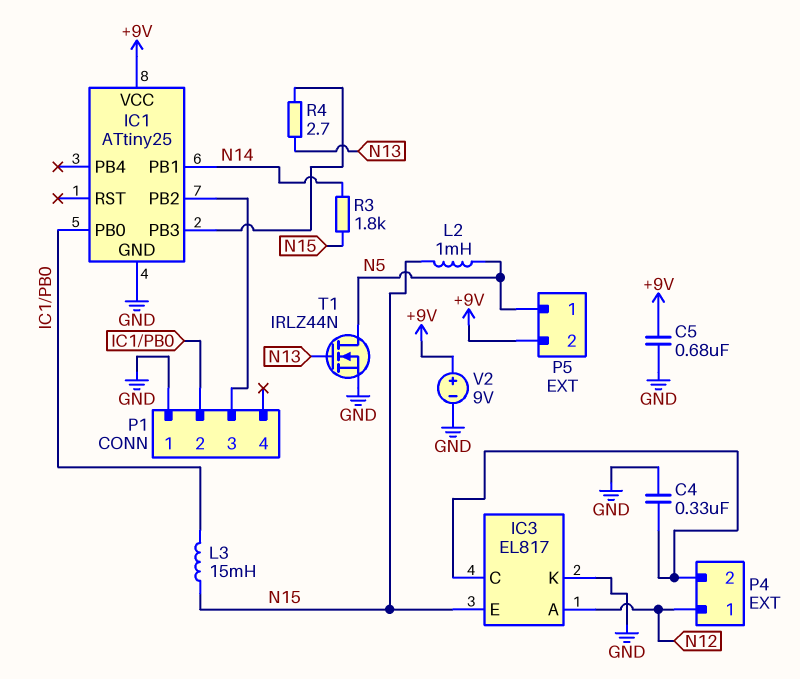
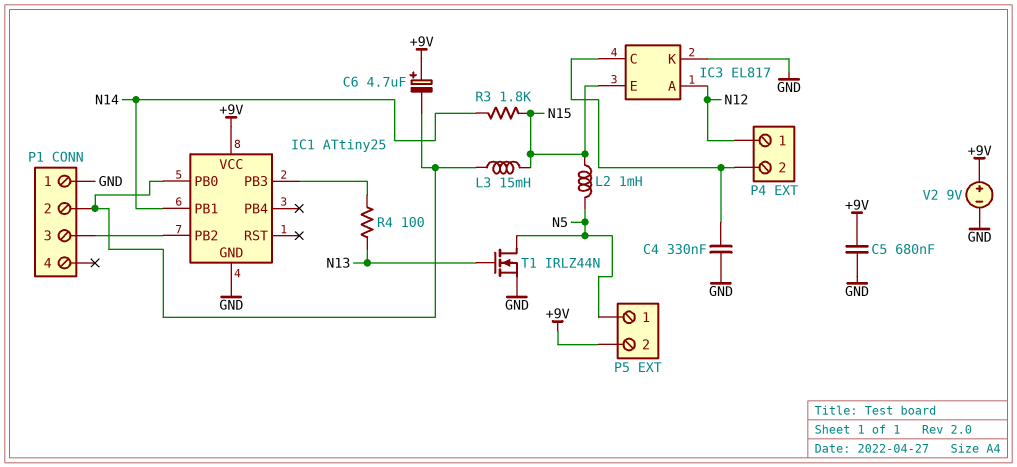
C6: none -> 4.7uF (plus +9V, minus IC1/PB0)
R4: 2.7 (IC1/PB3, N13) -> 100 (IC1/PB3, N13)

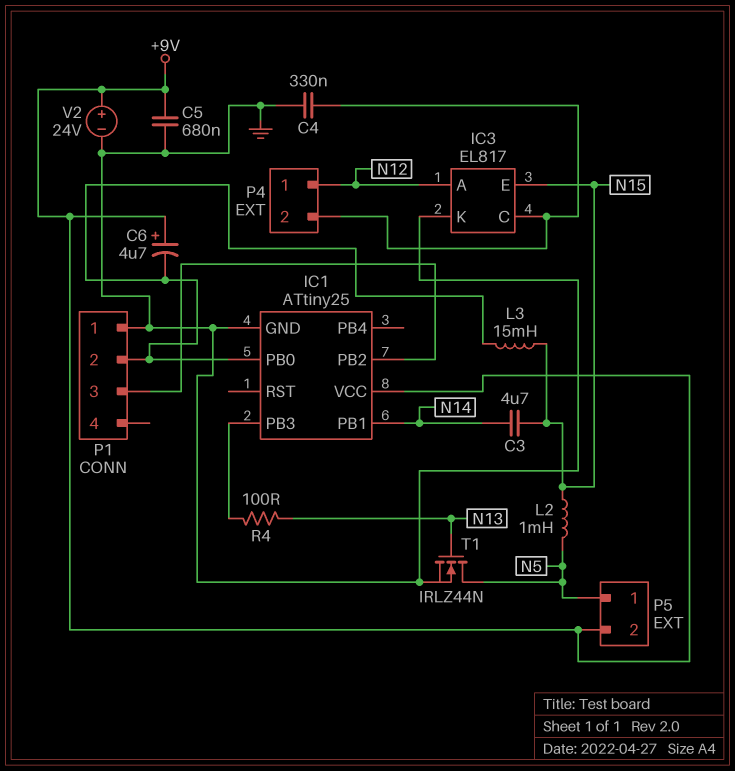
C3: none -> 4.7uF (N14, N15)
R3: 1.8k (N14, N15) -> none
V2: 9V (plus +9V, minus GND) -> 24V (plus +9V, minus GND)

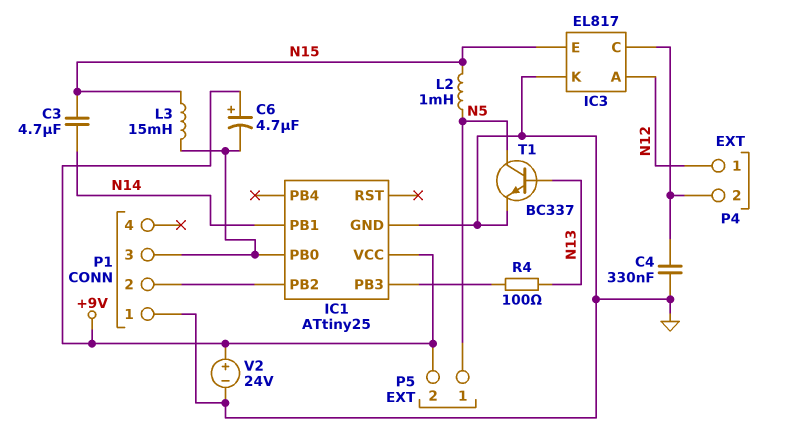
C5: 680nF (+9V, GND) -> none
P1 pin 2: IC1/PB0 -> IC1/PB2
P1 pin 3: IC1/PB2 -> IC1/PB0
T1: NMOS IRLZ44N (G N13, D N5, S GND) -> NPN BC337 (B N13, C N5, E GND)

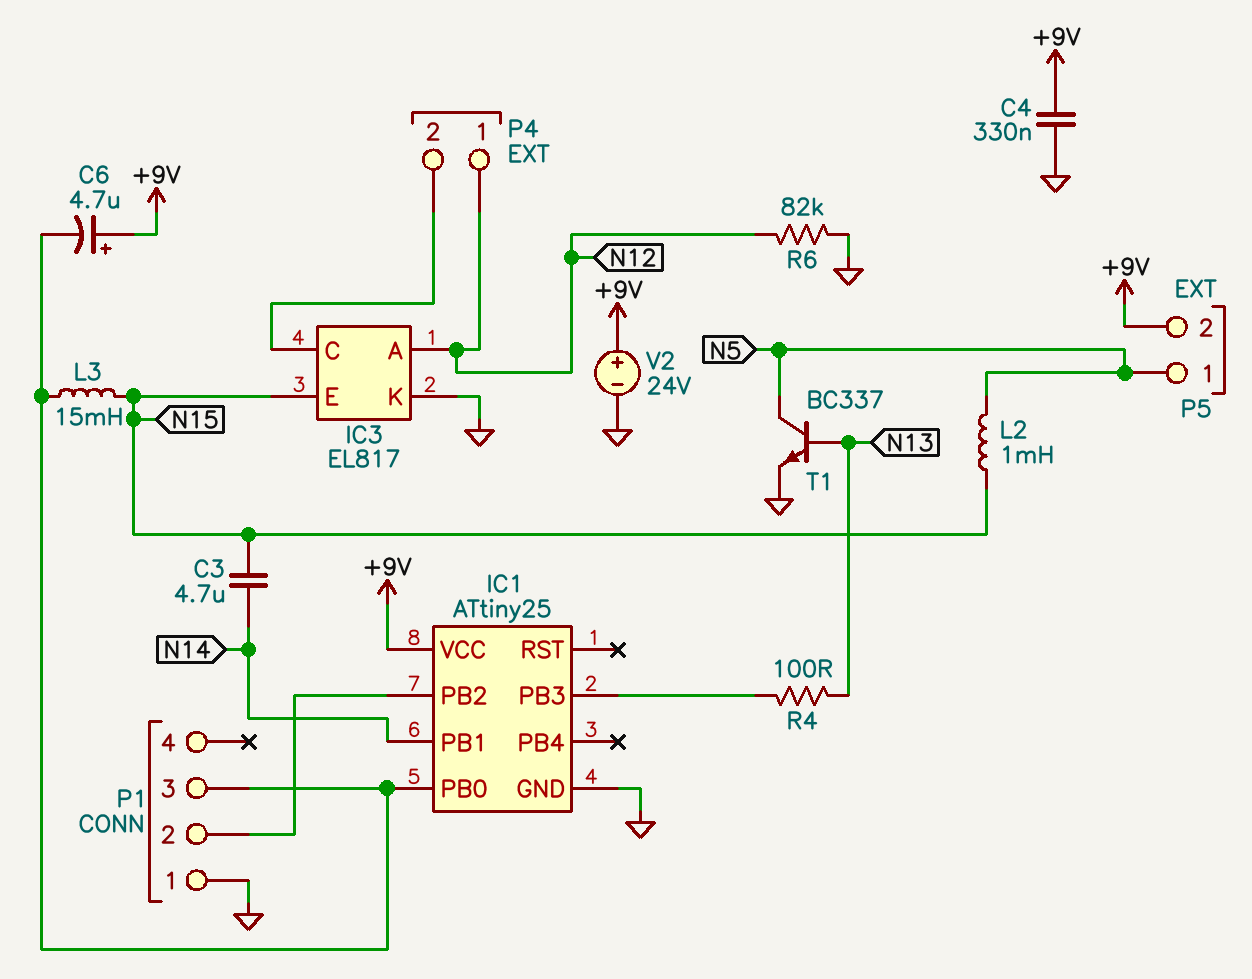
C4: 330nF (GND, IC3/C) -> 330nF (+9V, GND)
R6: none -> 82k (GND, N12)

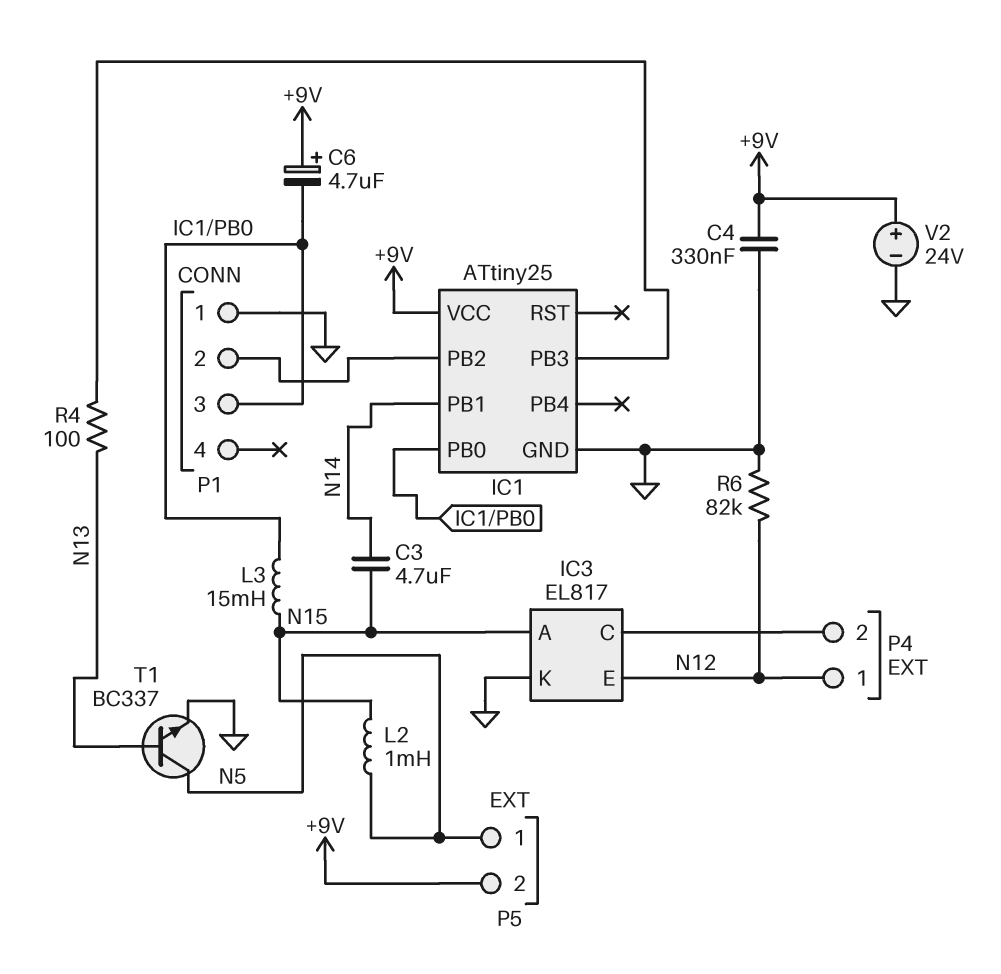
IC3 pin A: N12 -> N15
IC3 pin E: N15 -> N12

